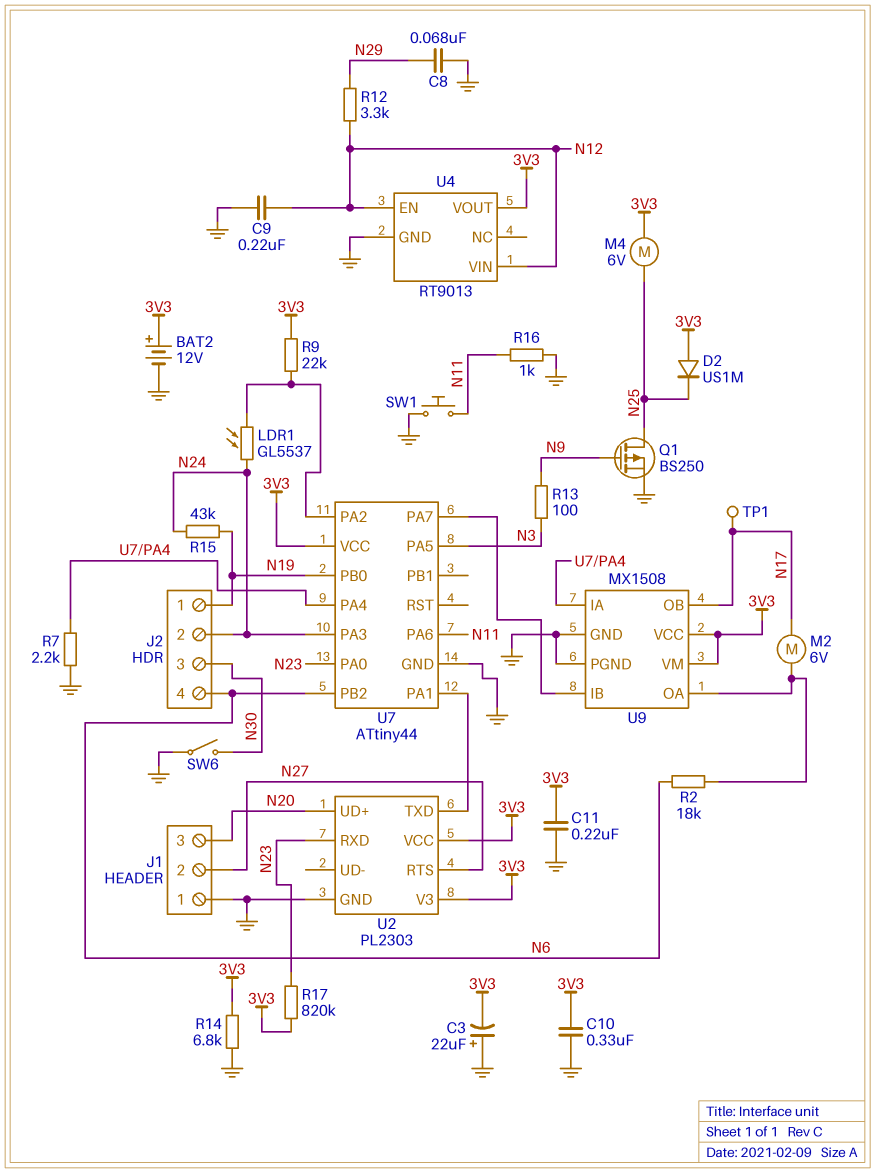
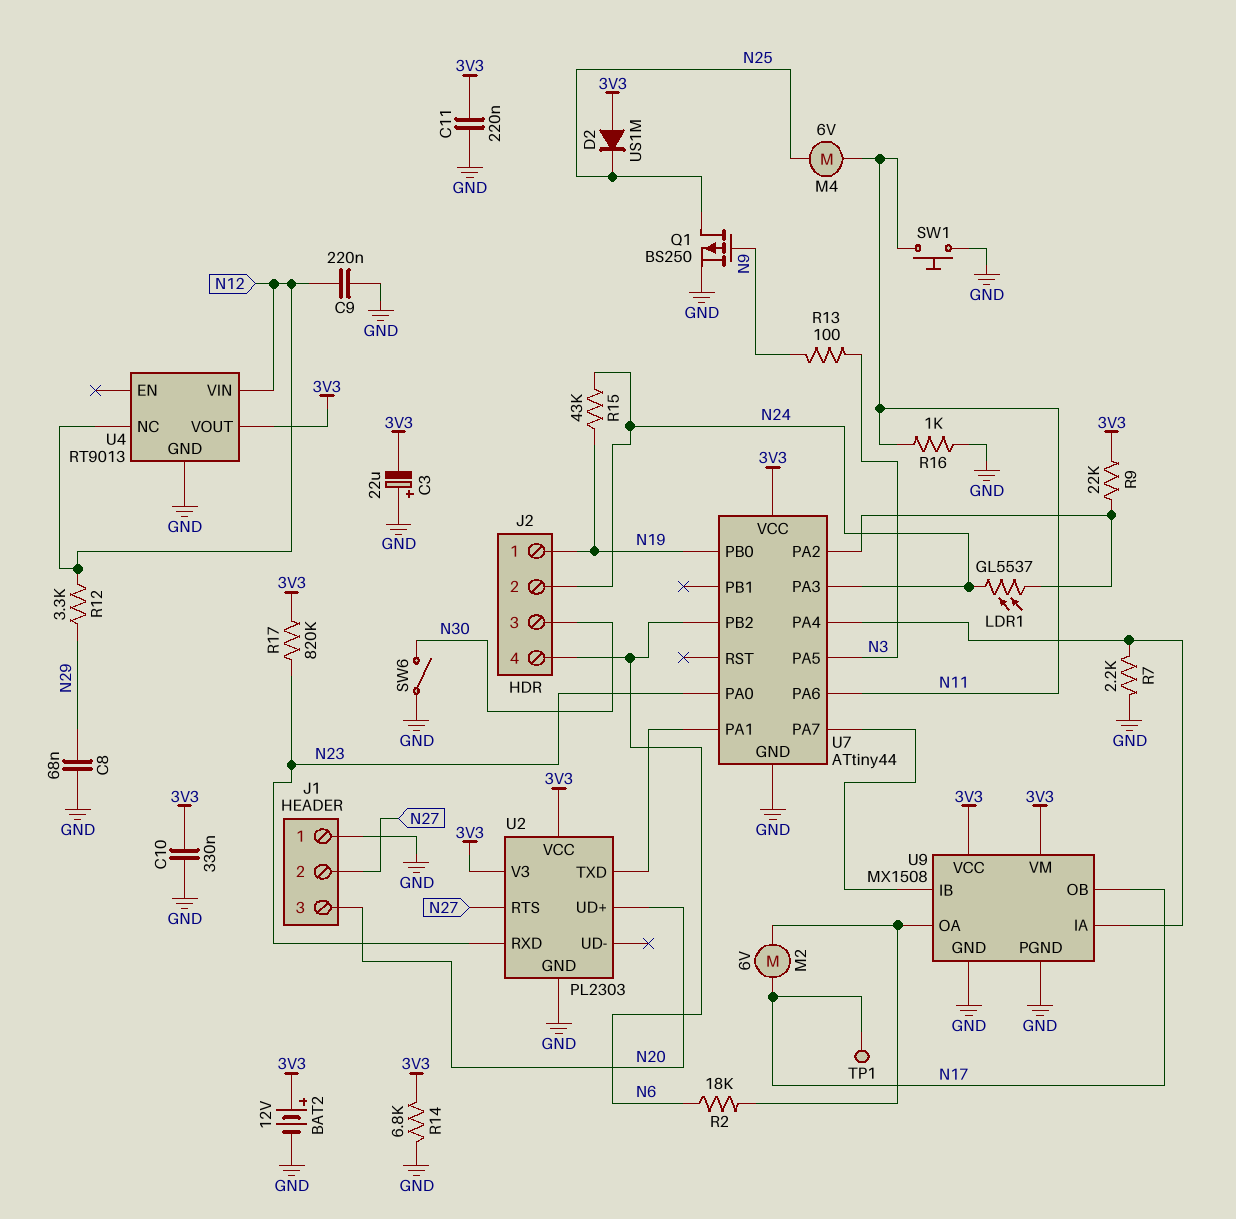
M4: motor 6V (3V3, N25) -> motor 6V (N11, N25)
U4 pin EN: N12 -> none
U4 pin NC: none -> N12

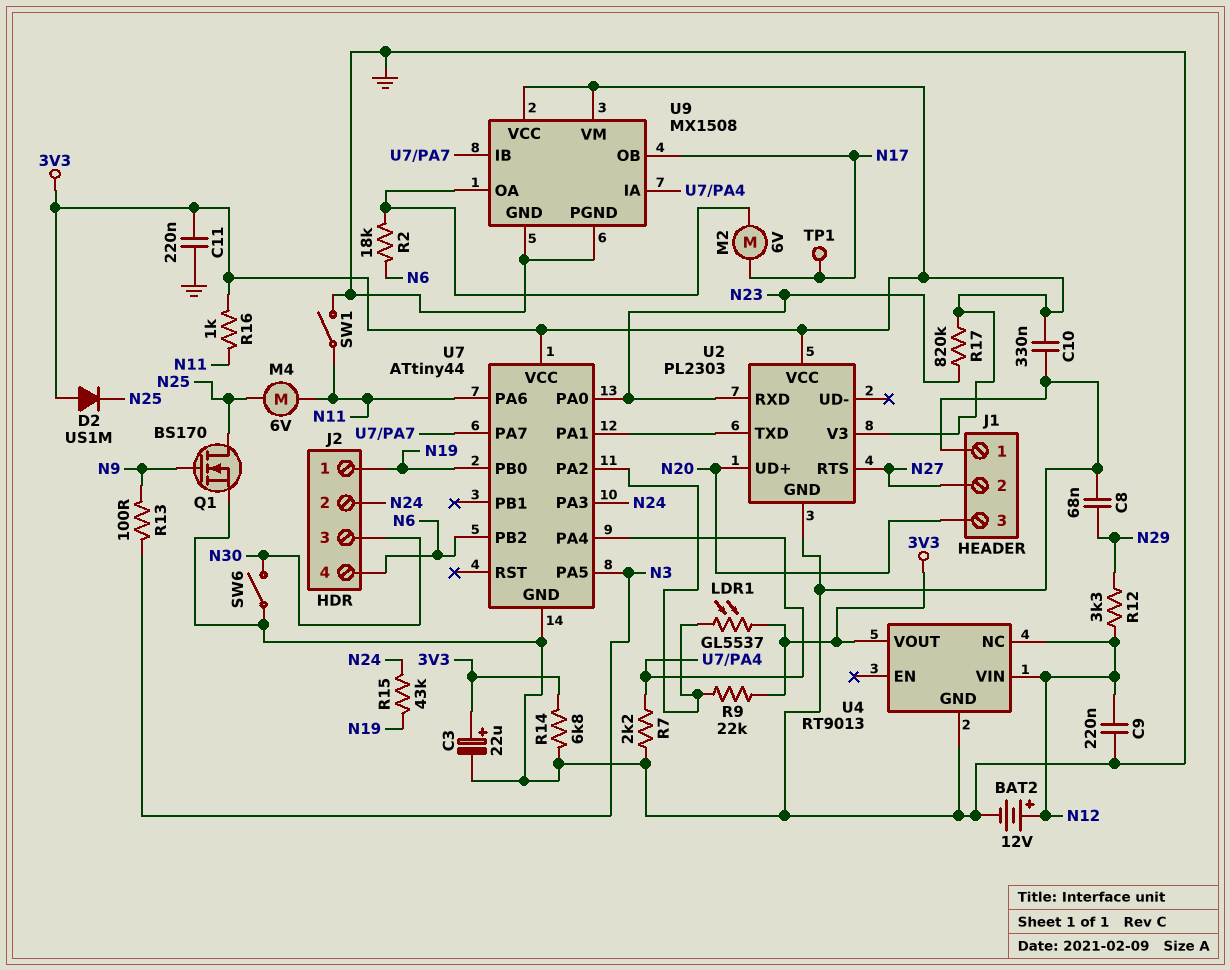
BAT2: 12V (plus 3V3, minus GND) -> 12V (plus N12, minus GND)
C3: 22uF (plus GND, minus 3V3) -> 22uF (plus 3V3, minus GND)
LDR1: GL5537 (N24, U7/PA2) -> GL5537 (3V3, U7/PA2)
Q1: PMOS BS250 (G N9, D N25, S GND) -> NMOS BS170 (G N9, D N25, S GND)
R16: 1k (GND, N11) -> 1k (3V3, N11)
SW1: button (GND, N11) -> switch (GND, N11)

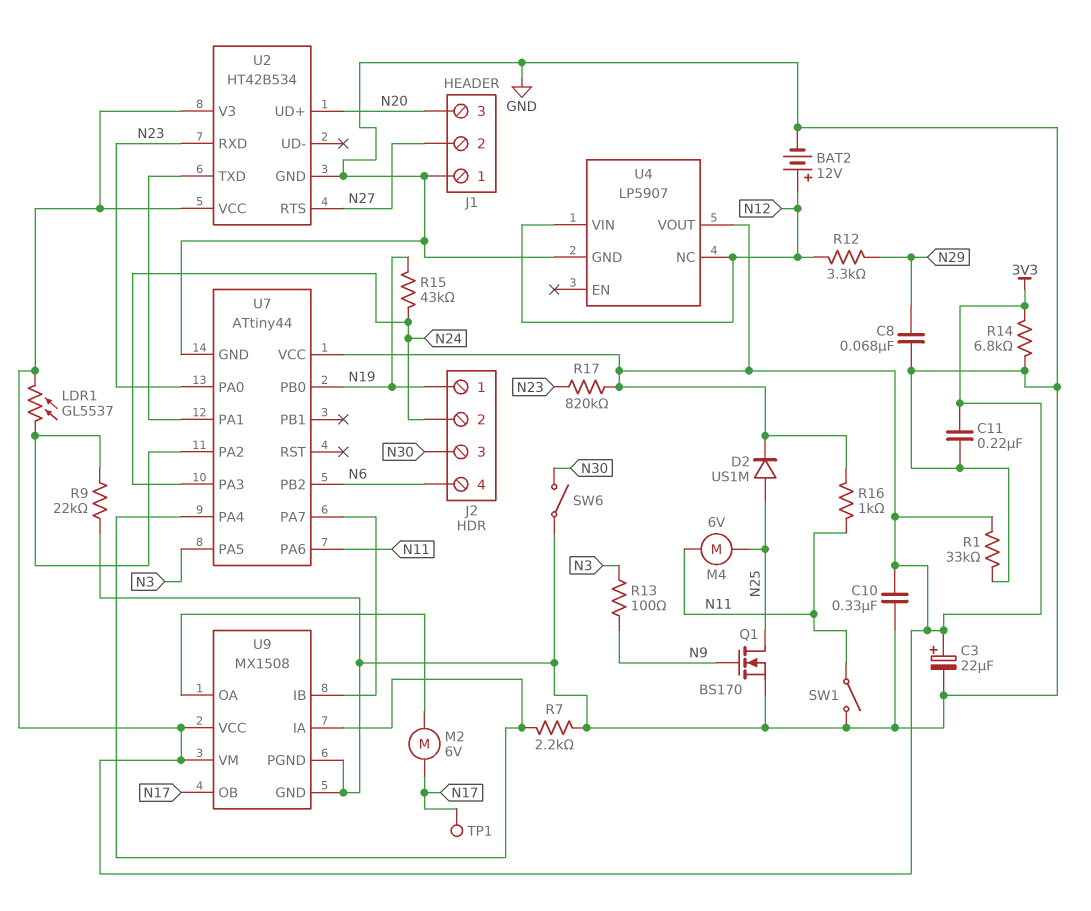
C9: 220nF (GND, N12) -> none
D2: diode US1M (A 3V3, K N25) -> diode US1M (A N25, K 3V3)
R1: none -> 33k (3V3, GND)
R2: 18k (N6, U9/OA) -> none
R9: 22k (3V3, U7/PA2) -> 22k (GND, U7/PA2)
U2: PL2303 -> HT42B534
U4: RT9013 -> LP5907

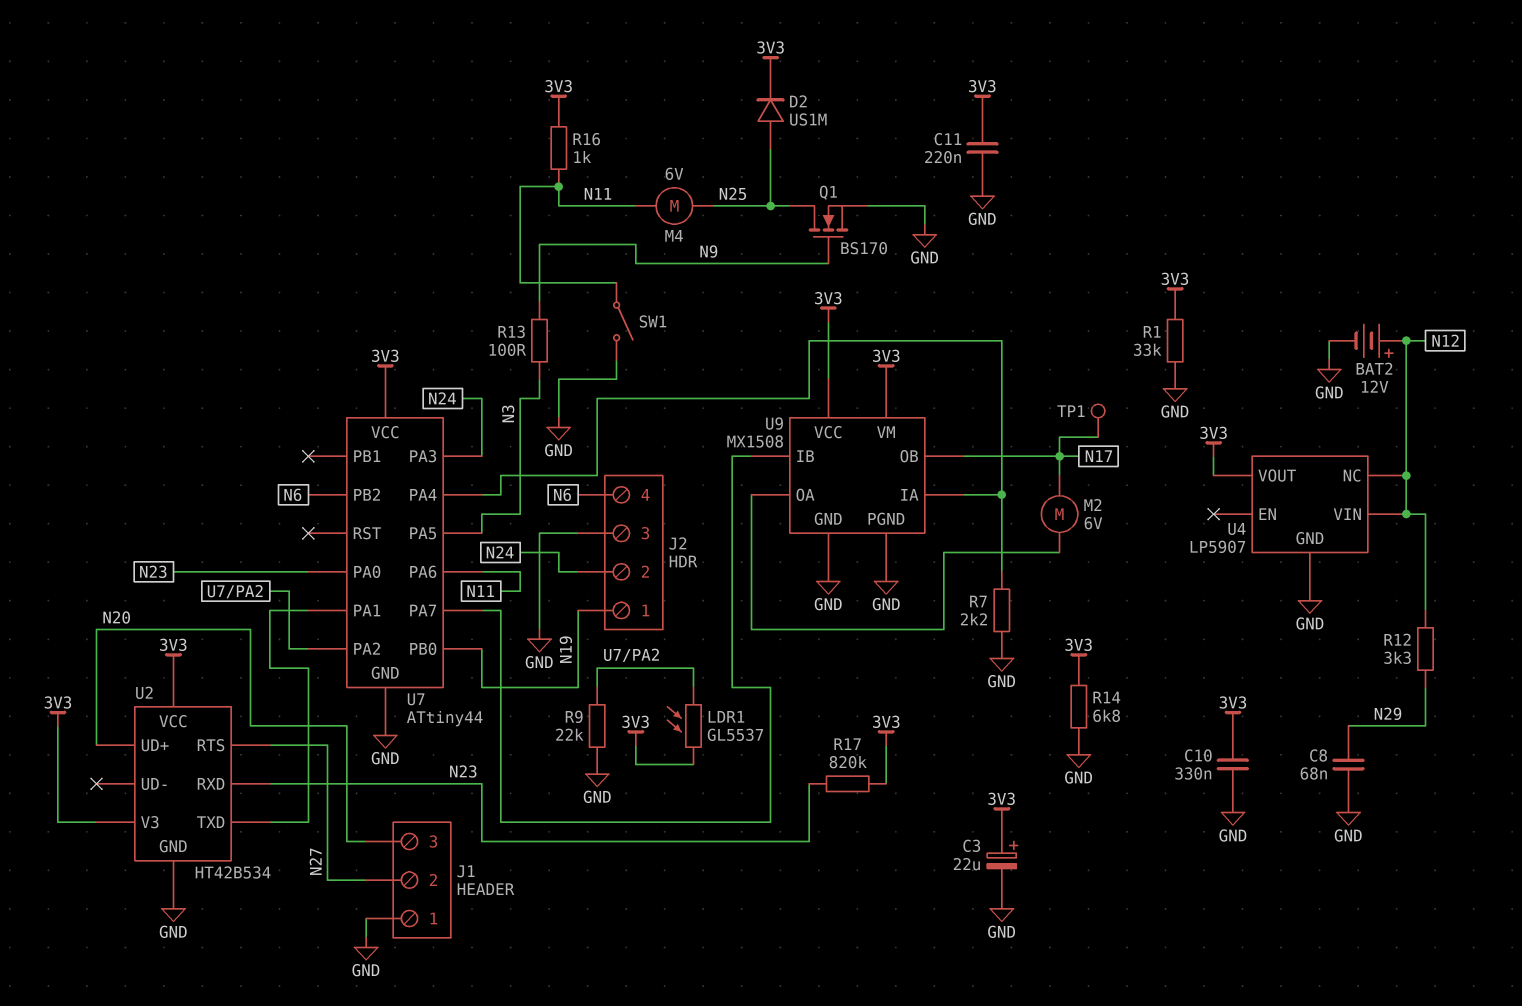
J2 pin 3: N30 -> GND
R15: 43k (N19, N24) -> none
SW6: switch (GND, N30) -> none

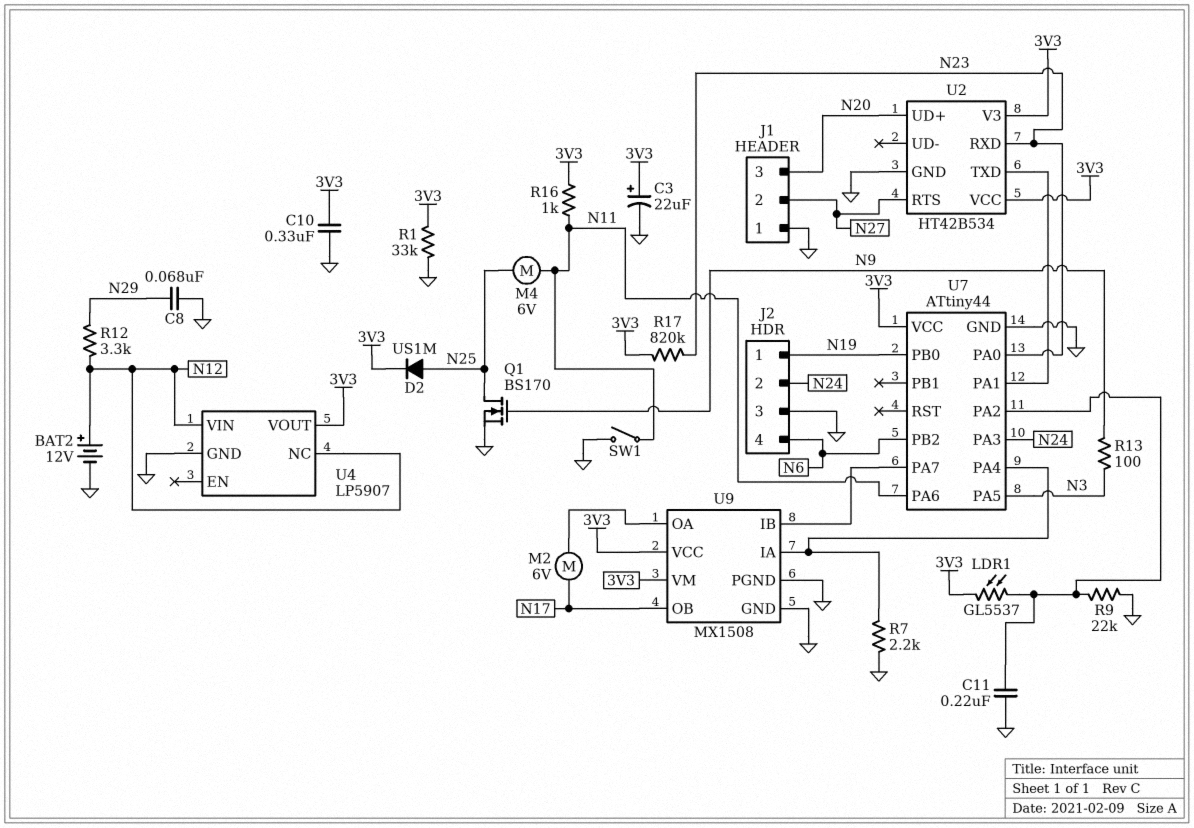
C11: 220nF (3V3, GND) -> 220nF (GND, U7/PA2)
R14: 6.8k (3V3, GND) -> none
TP1: test point (N17) -> none

